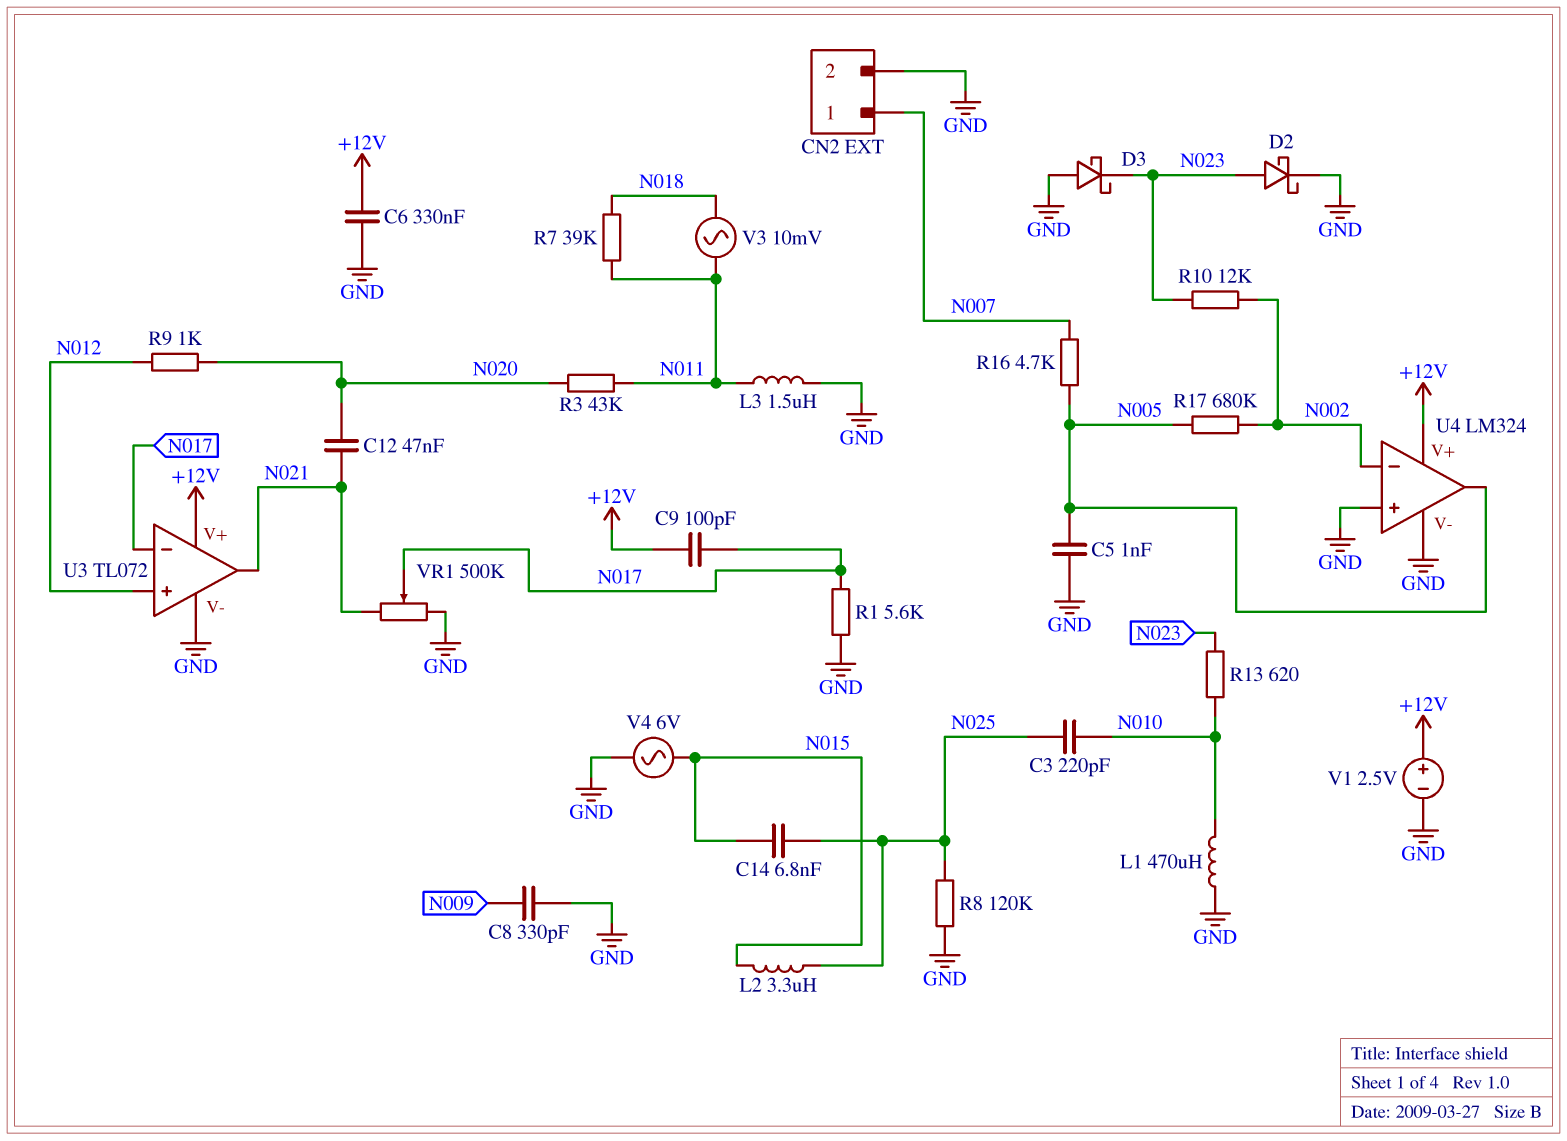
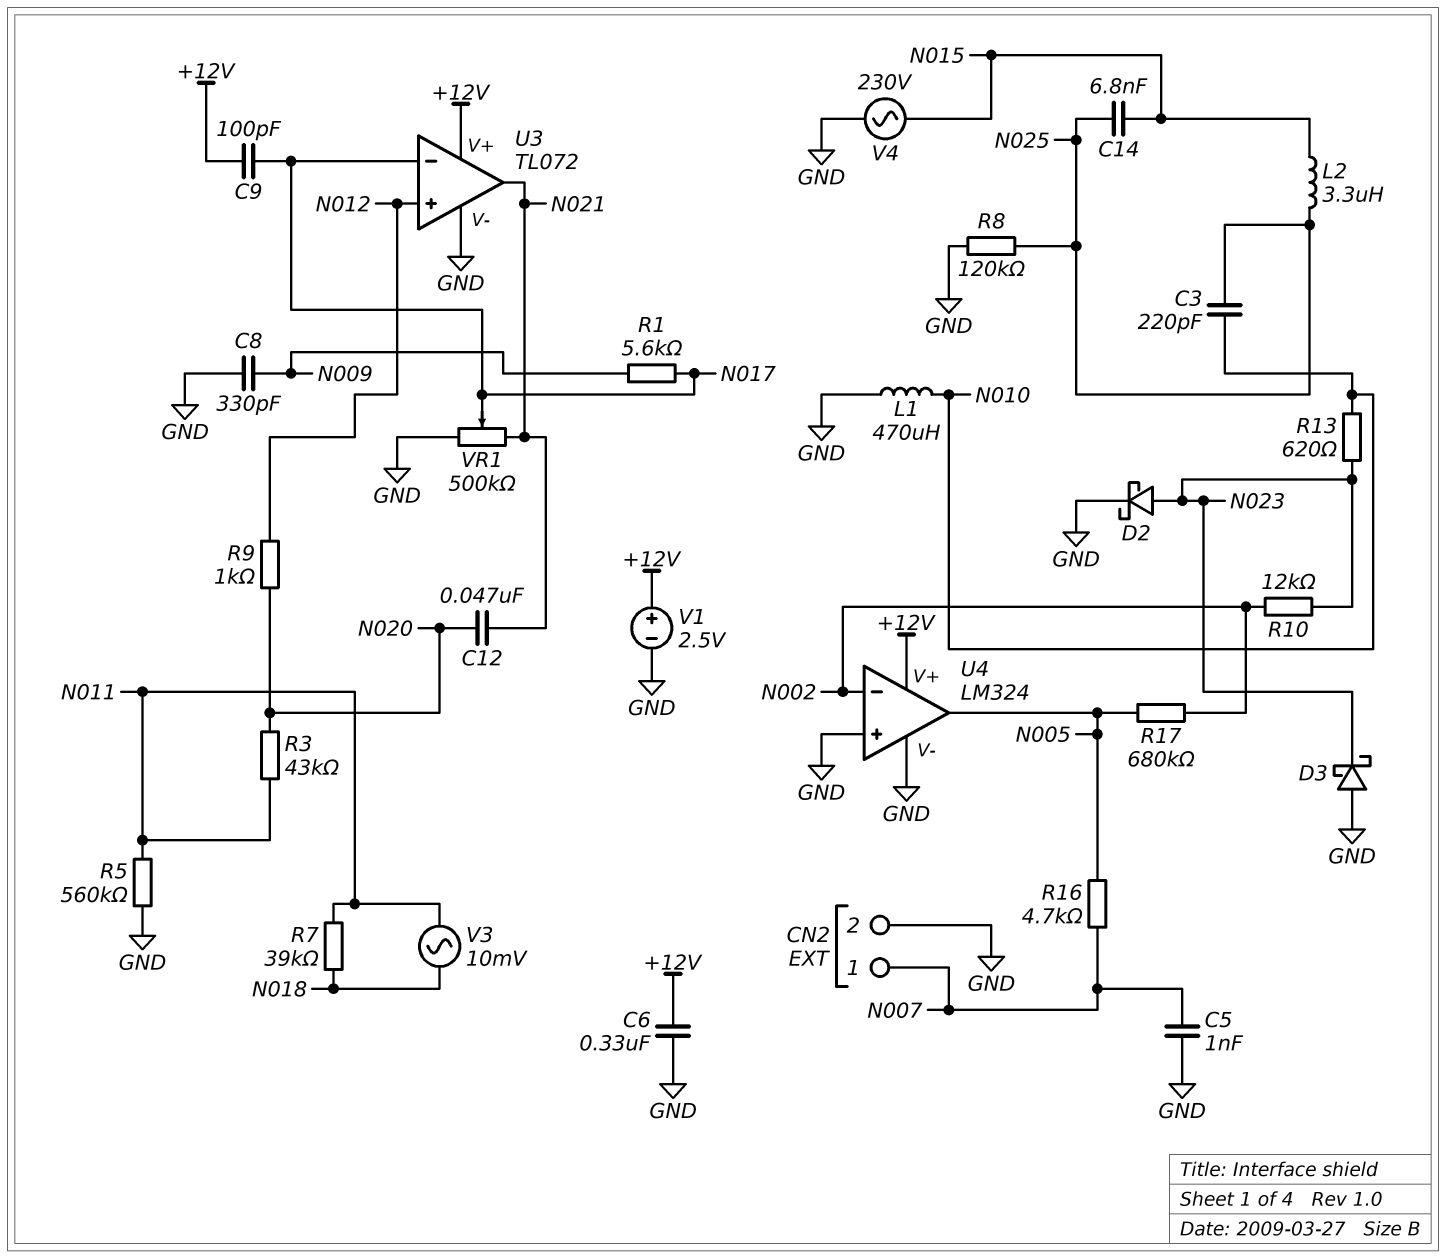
C5: 1nF (GND, N005) -> 1nF (GND, N007)
L3: 1.5uH (GND, N011) -> none
R1: 5.6k (GND, N017) -> 5.6k (N009, N017)
R5: none -> 560k (GND, N011)
V4: AC 6V (GND, N015) -> AC 230V (GND, N015)

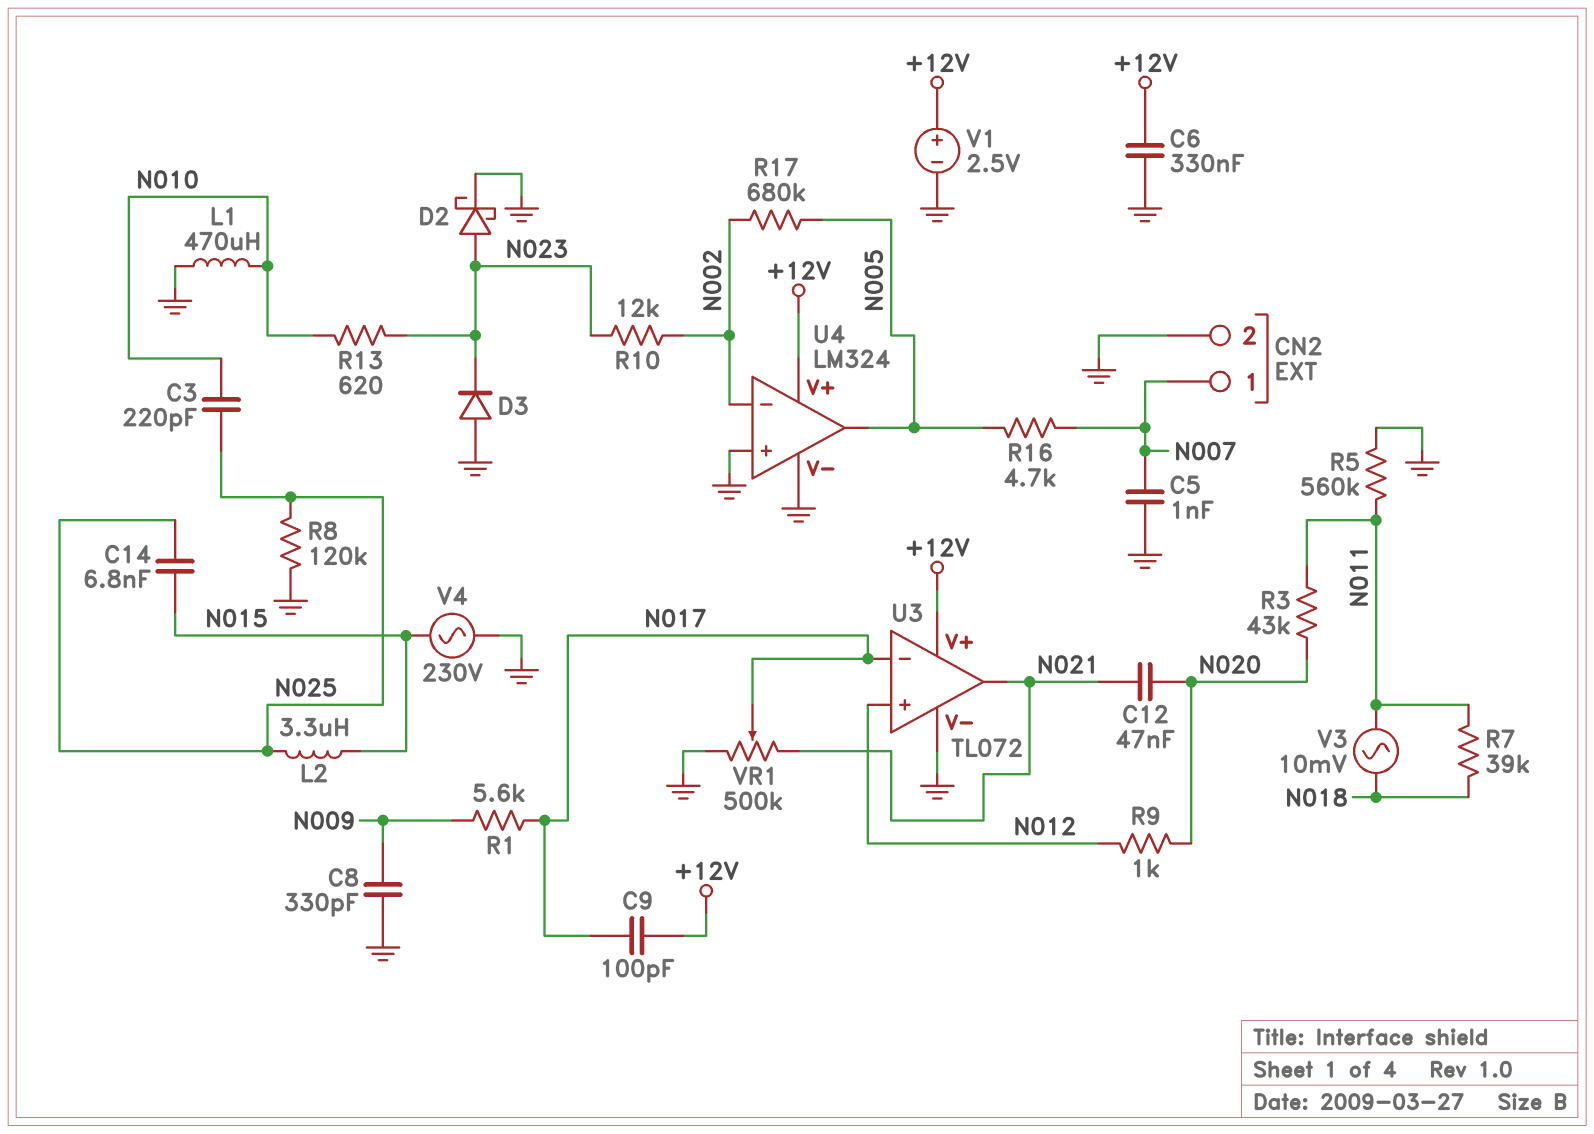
D3: schottky (A GND, K N023) -> diode (A GND, K N023)

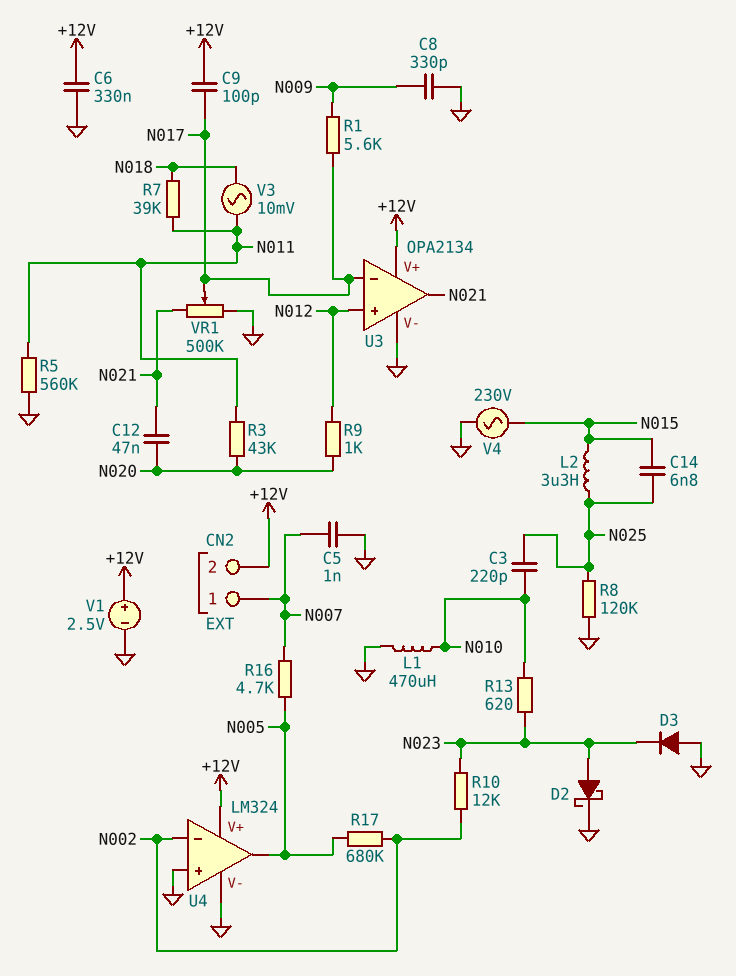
CN2 pin 2: GND -> +12V
U3: TL072 -> OPA2134

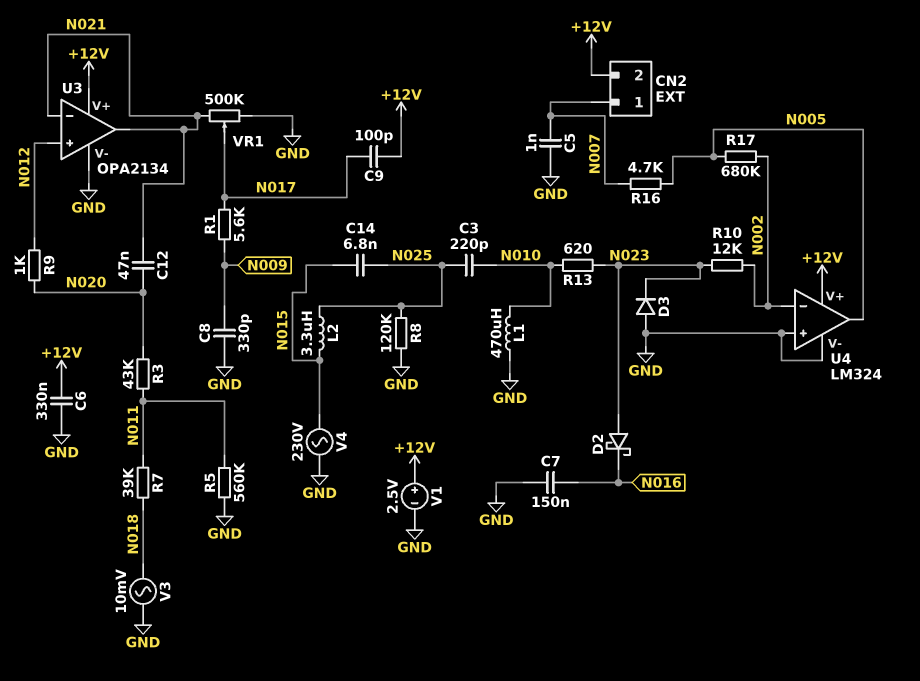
C7: none -> 150nF (GND, N016)
D2: schottky (A N023, K GND) -> schottky (A N023, K N016)
U3 pin in-: N017 -> N021
V3: AC 10mV (N011, N018) -> AC 10mV (GND, N018)

